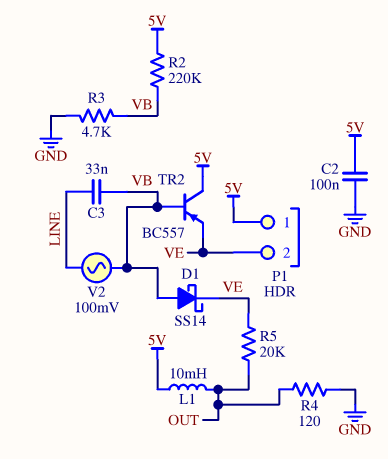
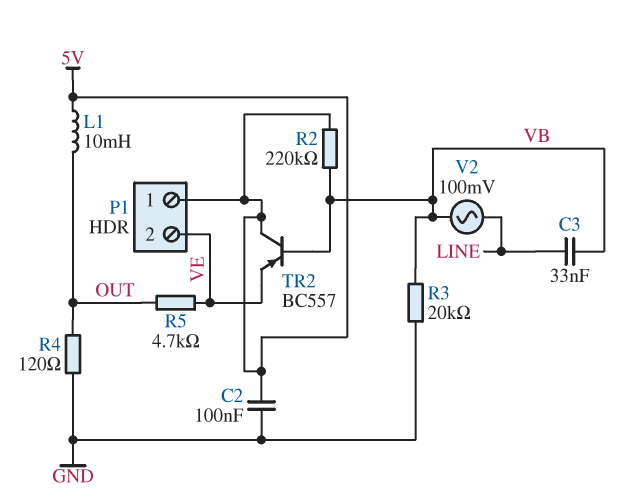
D1: schottky SS14 (A VB, K VE) -> none
R3: 4.7k (GND, VB) -> 20k (GND, VB)
R5: 20k (OUT, VE) -> 4.7k (OUT, VE)

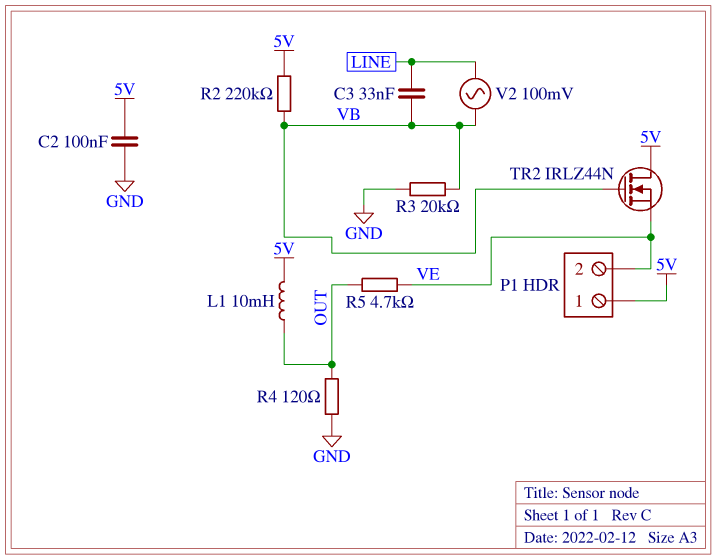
TR2: PNP BC557 (B VB, C 5V, E VE) -> NMOS IRLZ44N (G VB, D 5V, S VE)

